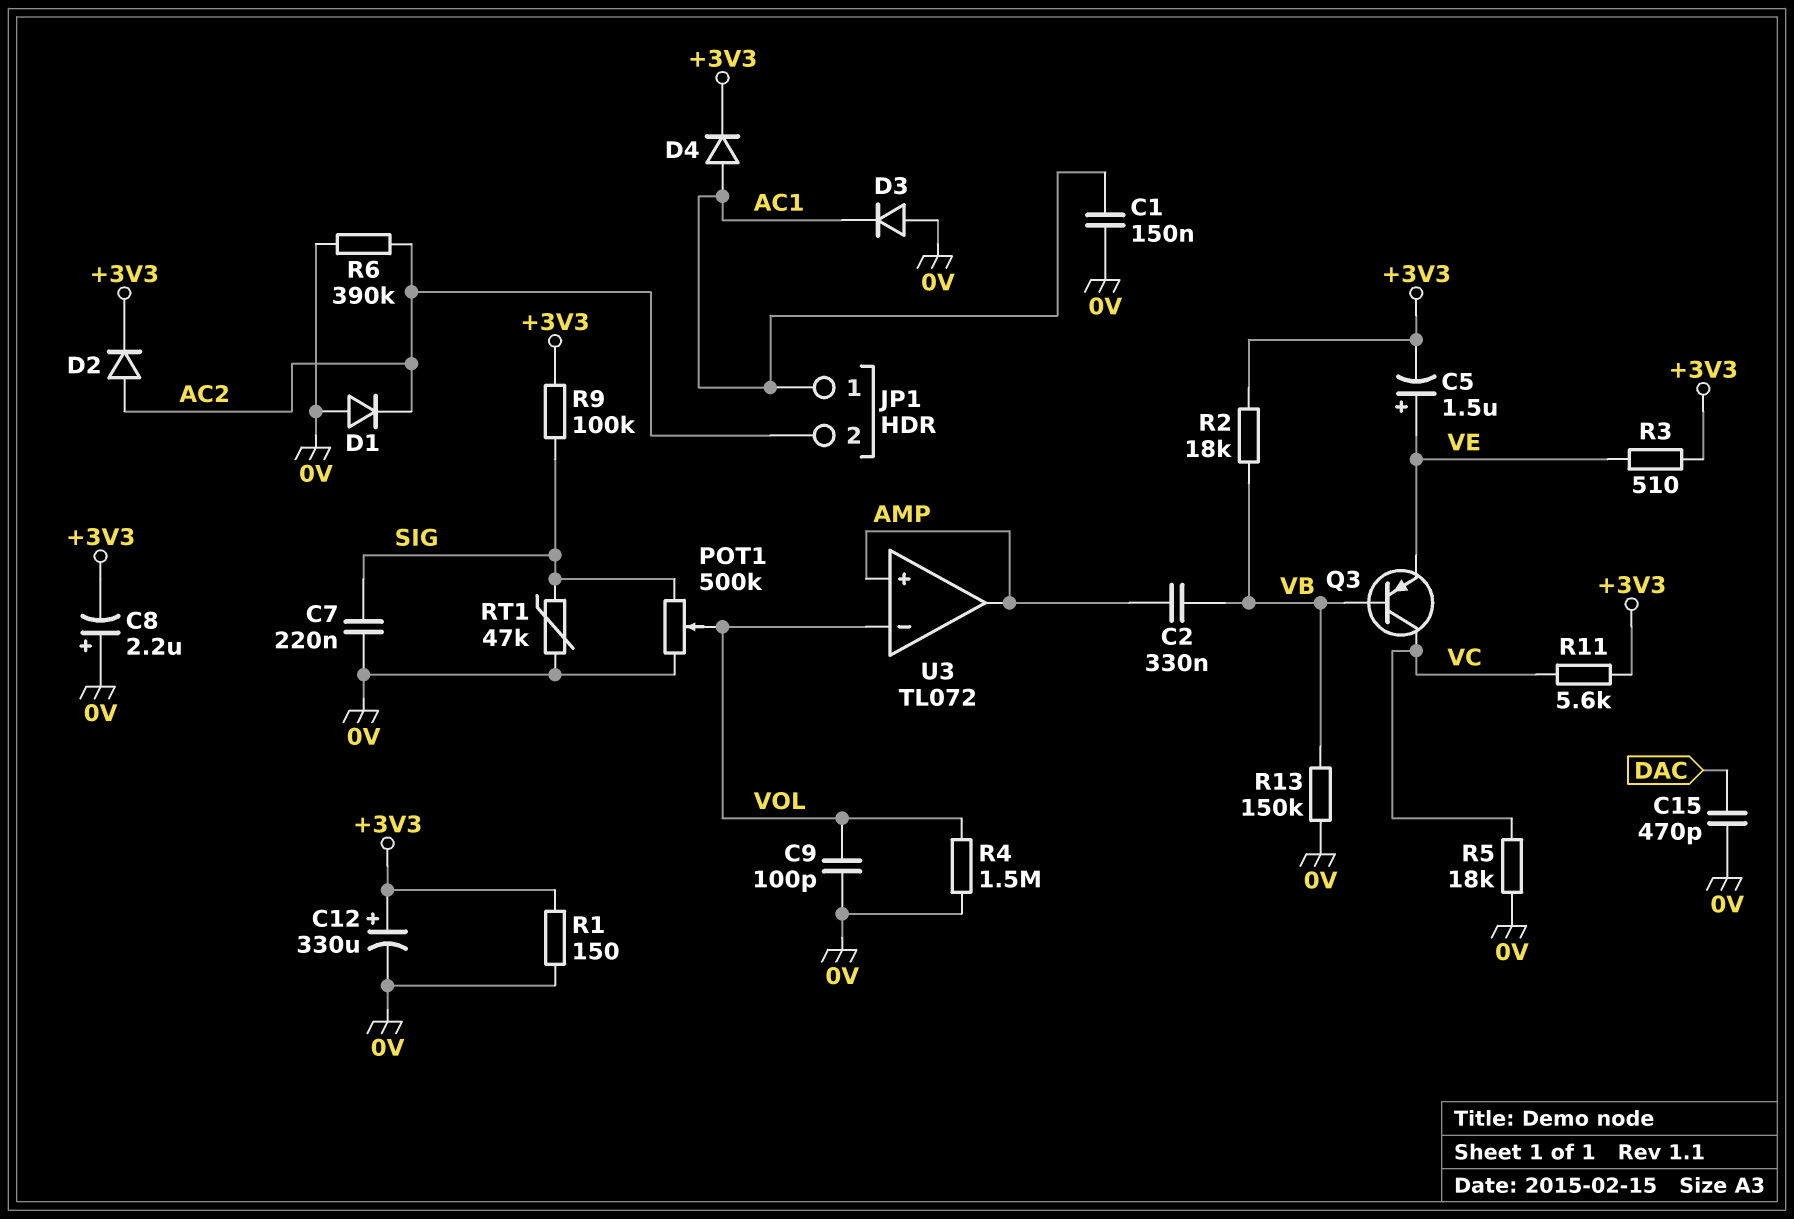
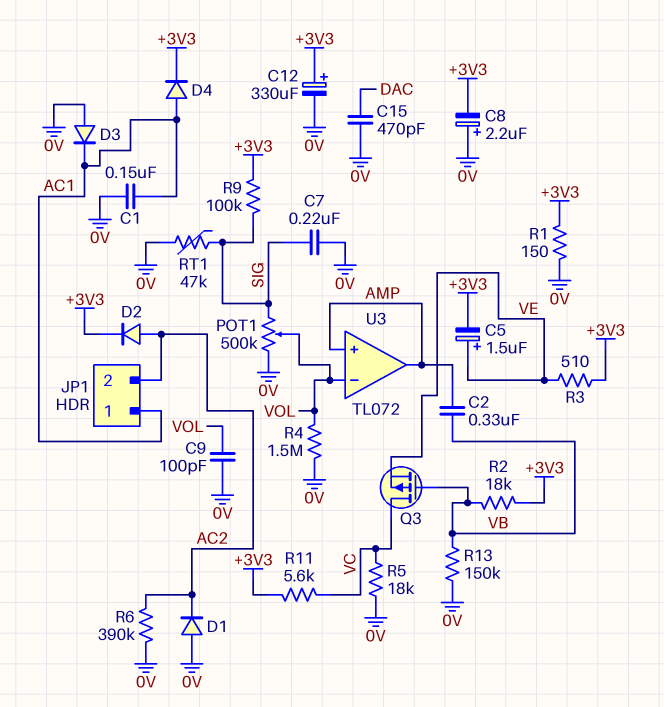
Q3: PNP (B VB, C VC, E VE) -> PMOS (G VB, D VC, S VE)

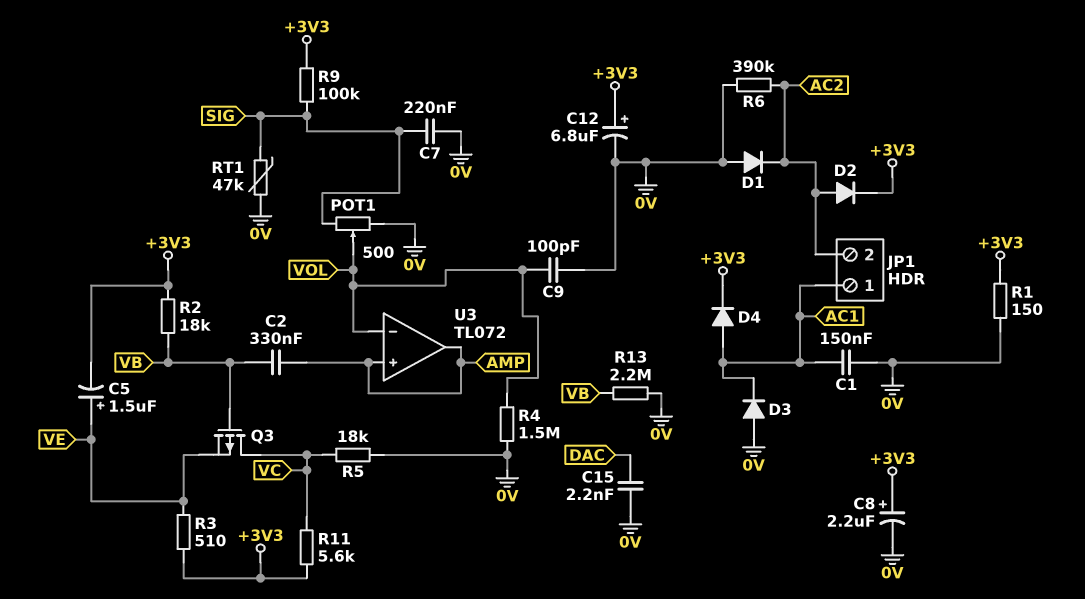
C8: 2.2uF (plus 0V, minus +3V3) -> 2.2uF (plus +3V3, minus 0V)
C12: 330uF (plus +3V3, minus 0V) -> 6.8uF (plus +3V3, minus 0V)
C15: 470pF (0V, DAC) -> 2.2nF (0V, DAC)
POT1: 500k (0V, SIG, wiper VOL) -> 500 (0V, SIG, wiper VOL)
R13: 150k (0V, VB) -> 2.2M (0V, VB)

